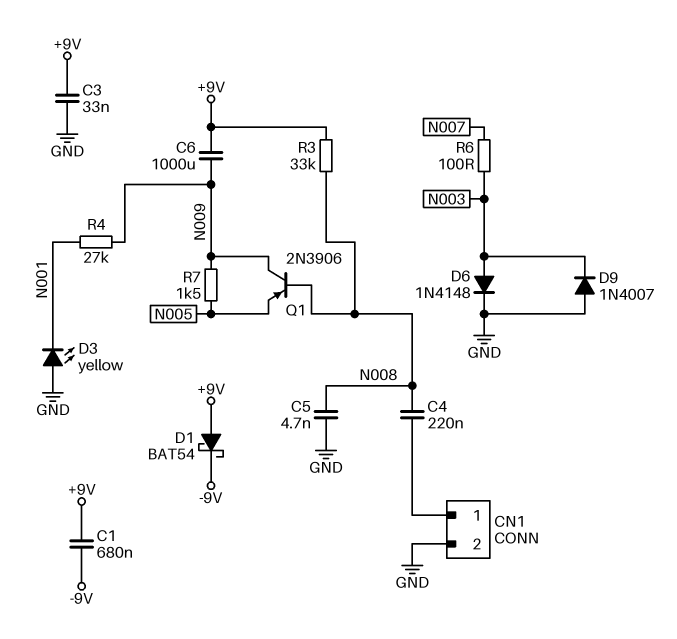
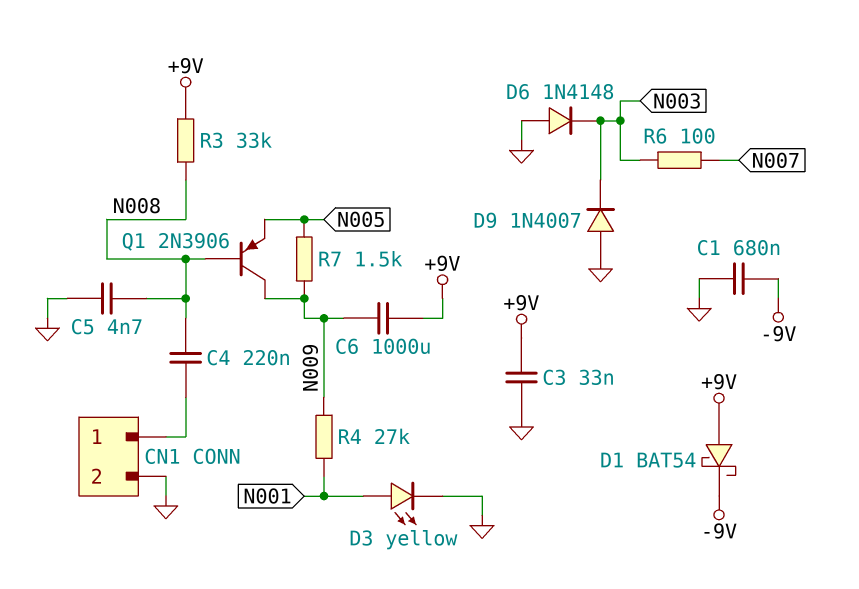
C1: 680nF (+9V, -9V) -> 680nF (-9V, GND)
D3: LED yellow (A GND, K N001) -> LED yellow (A N001, K GND)
D6: diode 1N4148 (A N003, K GND) -> diode 1N4148 (A GND, K N003)

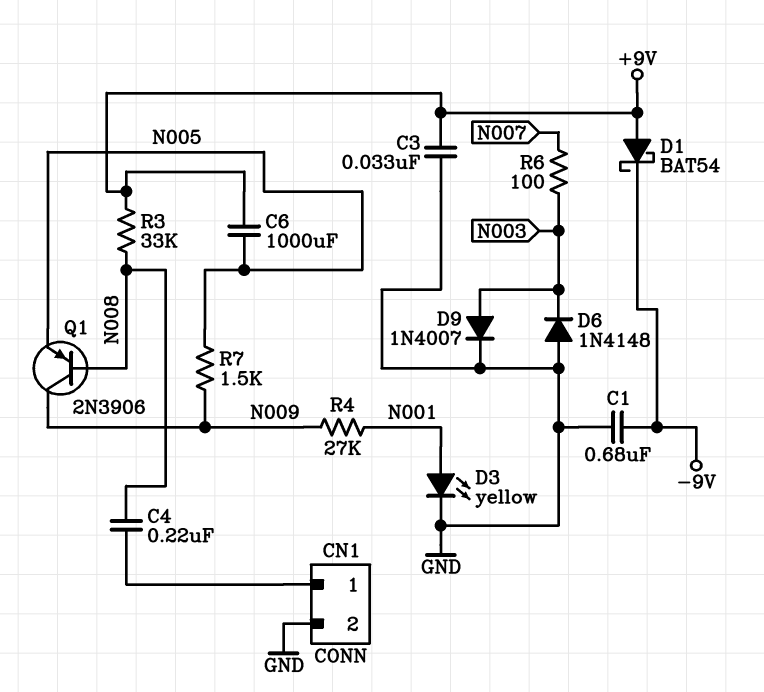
C5: 4.7nF (GND, N008) -> none
C6: 1000uF (+9V, N009) -> 1000uF (+9V, N005)
D9: diode 1N4007 (A GND, K N003) -> diode 1N4007 (A N003, K GND)

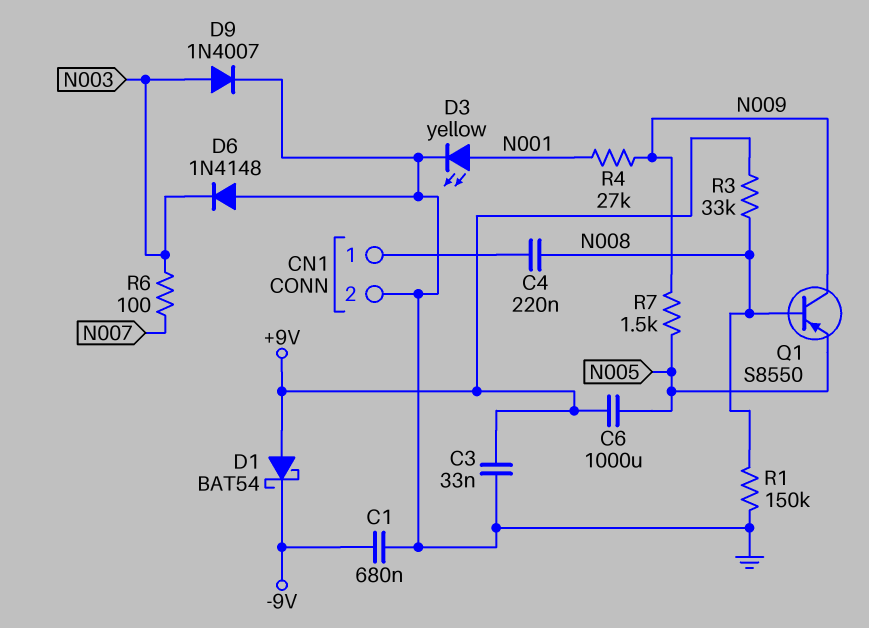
Q1: PNP 2N3906 (B N008, C N009, E N005) -> PNP S8550 (B N008, C N009, E N005)
R1: none -> 150k (GND, N008)

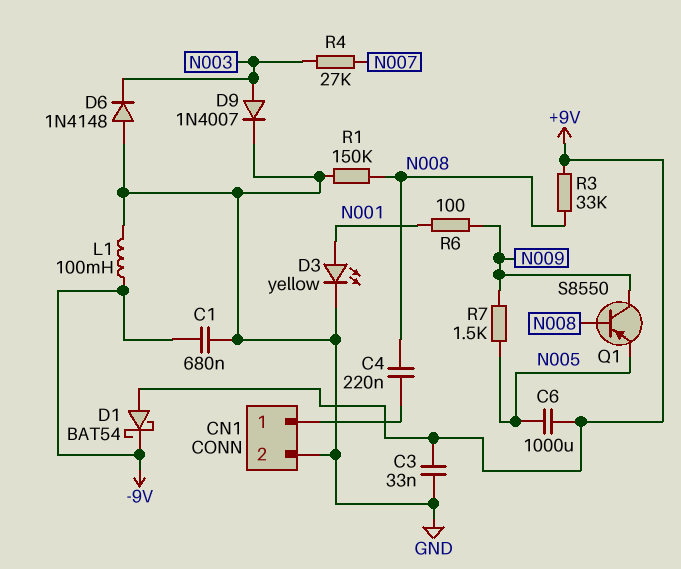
L1: none -> 100mH (-9V, GND)
R4: 27k (N001, N009) -> 27k (N003, N007)
R6: 100 (N003, N007) -> 100 (N001, N009)

